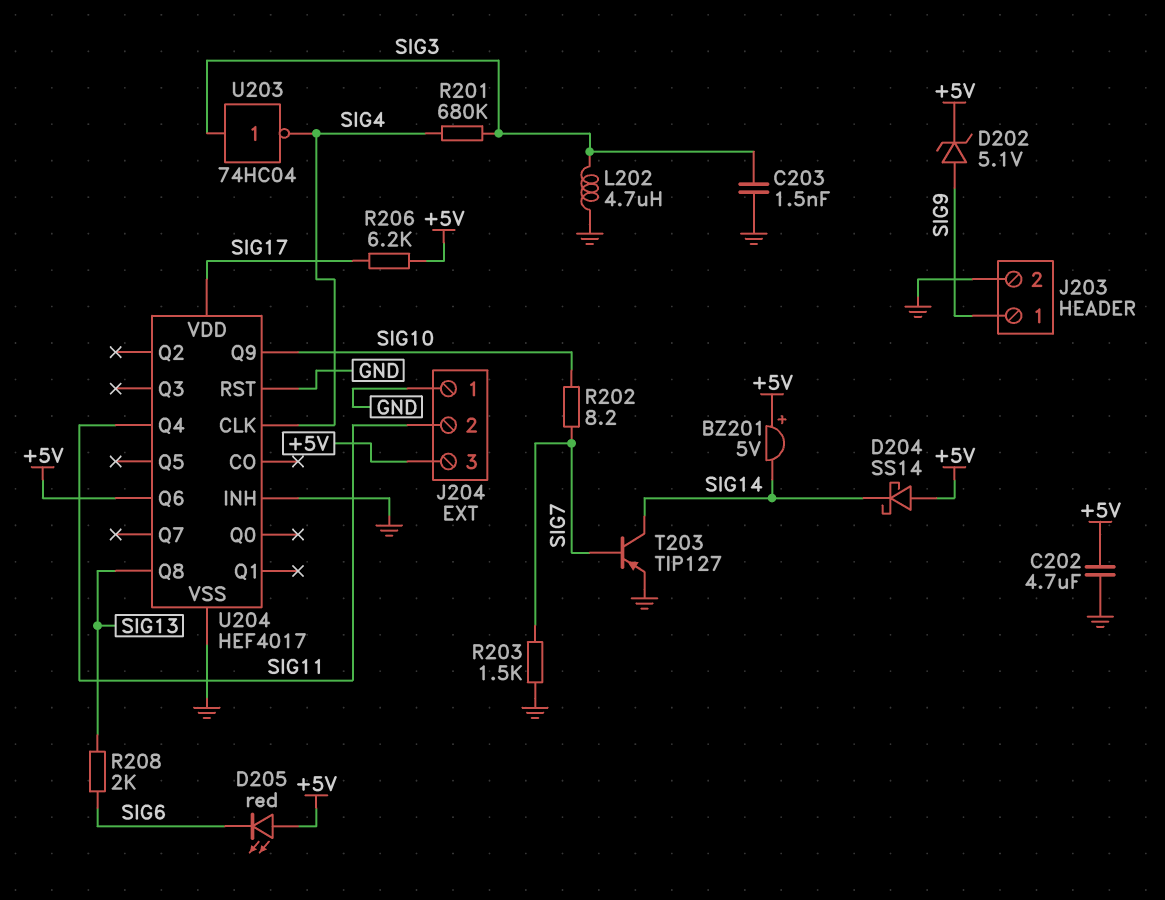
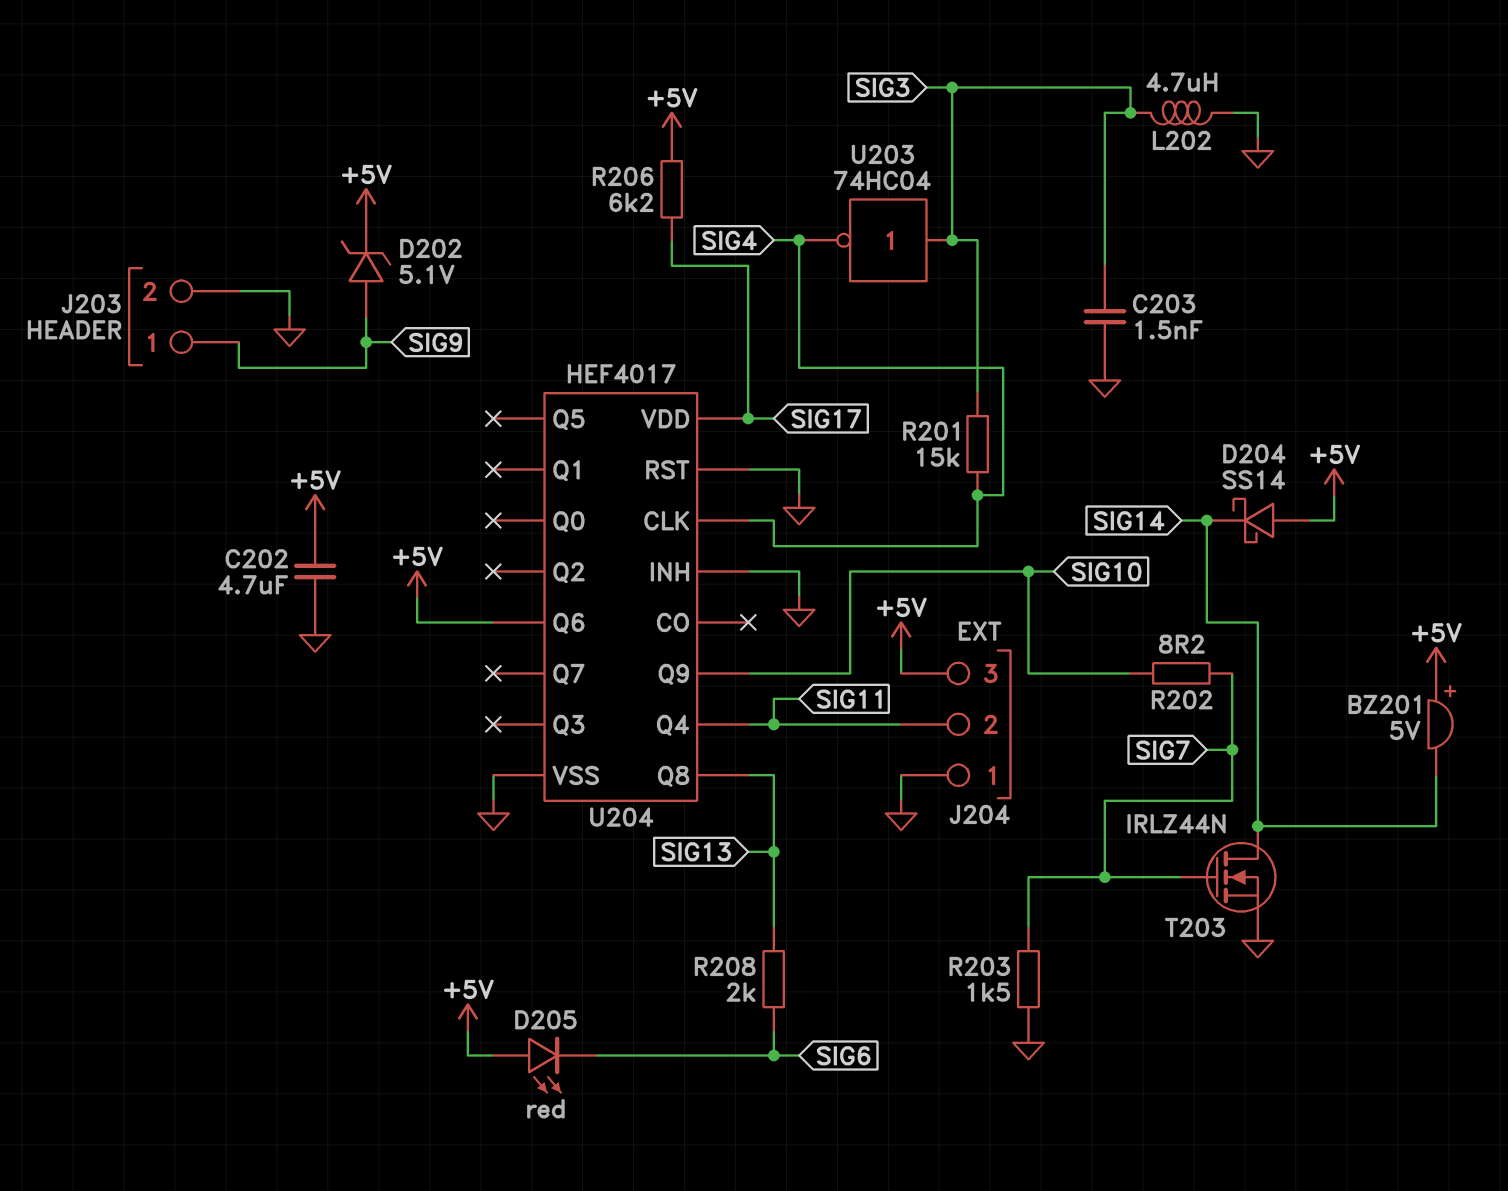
R201: 680k (SIG3, SIG4) -> 15k (SIG3, SIG4)
T203: PNP TIP127 (B SIG7, C SIG14, E GND) -> NMOS IRLZ44N (G SIG7, D SIG14, S GND)

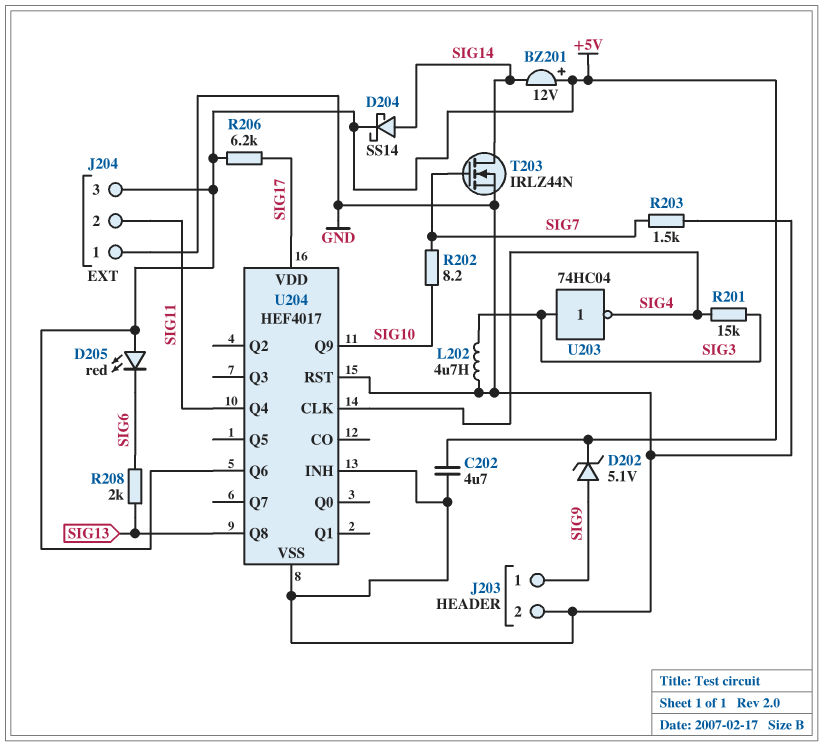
BZ201: buzzer 5V (plus +5V, minus SIG14) -> buzzer 12V (plus +5V, minus SIG14)
C203: 1.5nF (GND, SIG3) -> none
D204: schottky SS14 (A +5V, K SIG14) -> schottky SS14 (A SIG14, K +5V)

